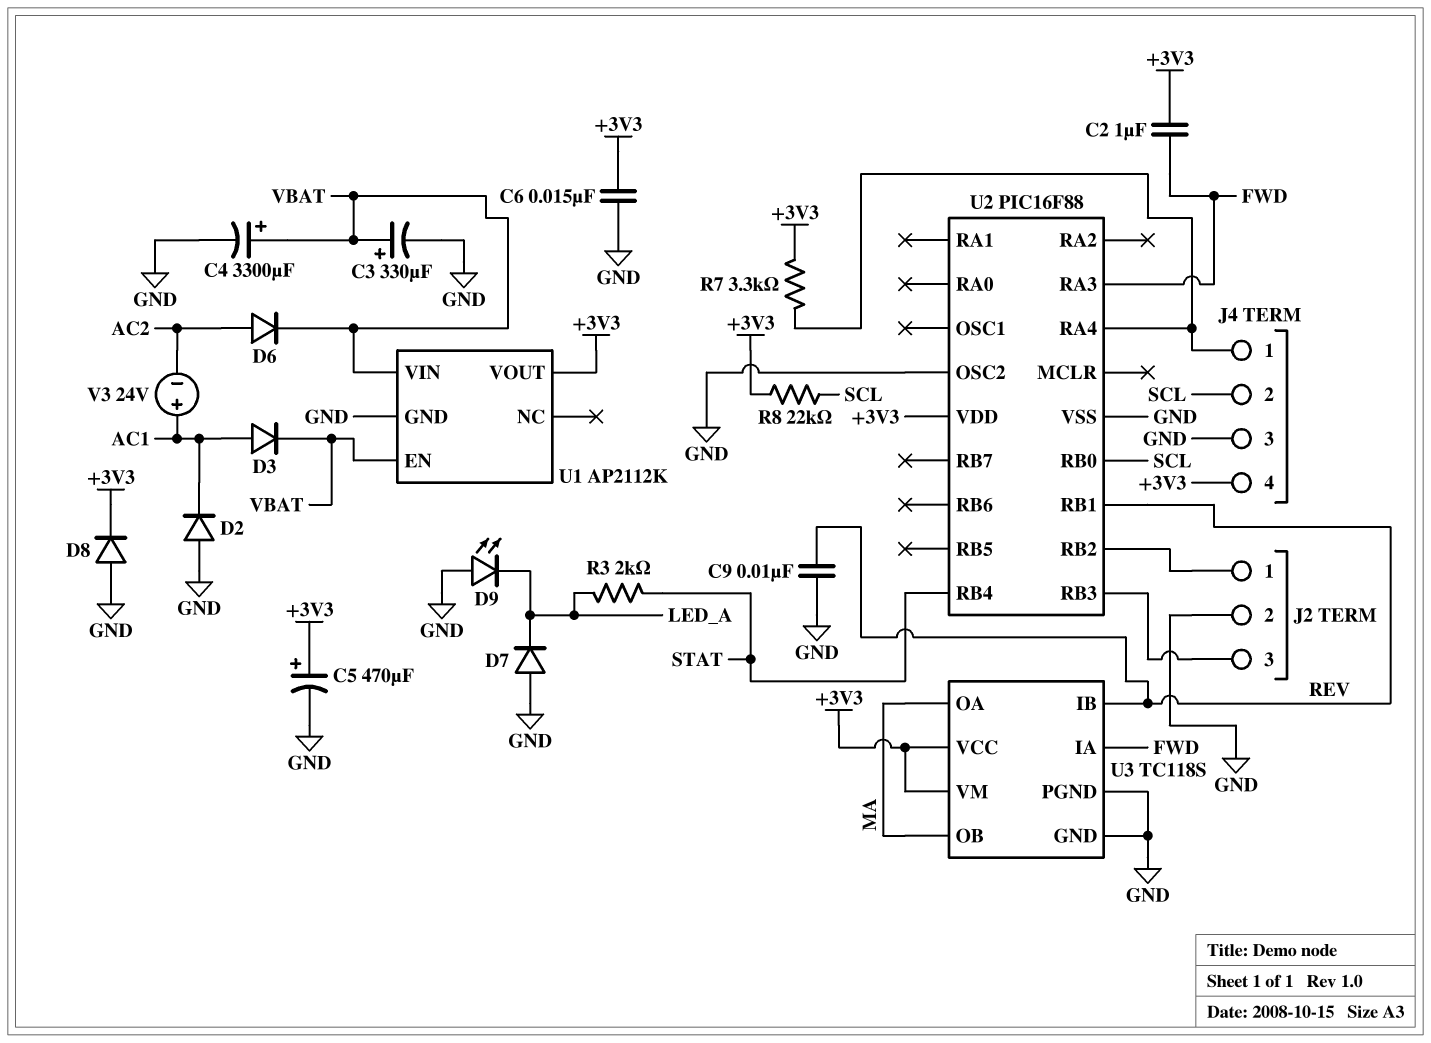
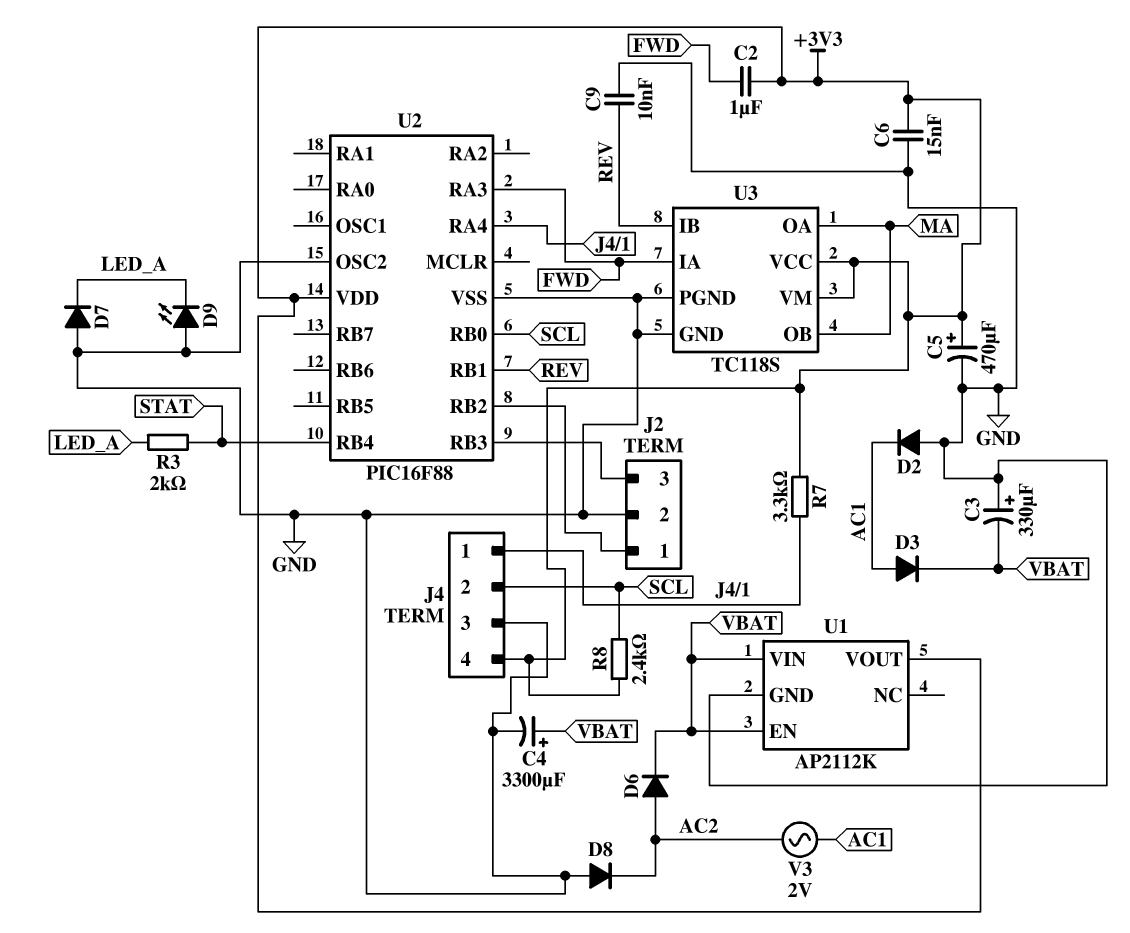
C3: 330uF (plus VBAT, minus GND) -> 330uF (plus GND, minus VBAT)
D8: diode (A GND, K +3V3) -> diode (A GND, K AC2)
R8: 22k (+3V3, SCL) -> 2.4k (+3V3, SCL)
V3: 24V (plus AC1, minus AC2) -> AC 2V (AC1, AC2)

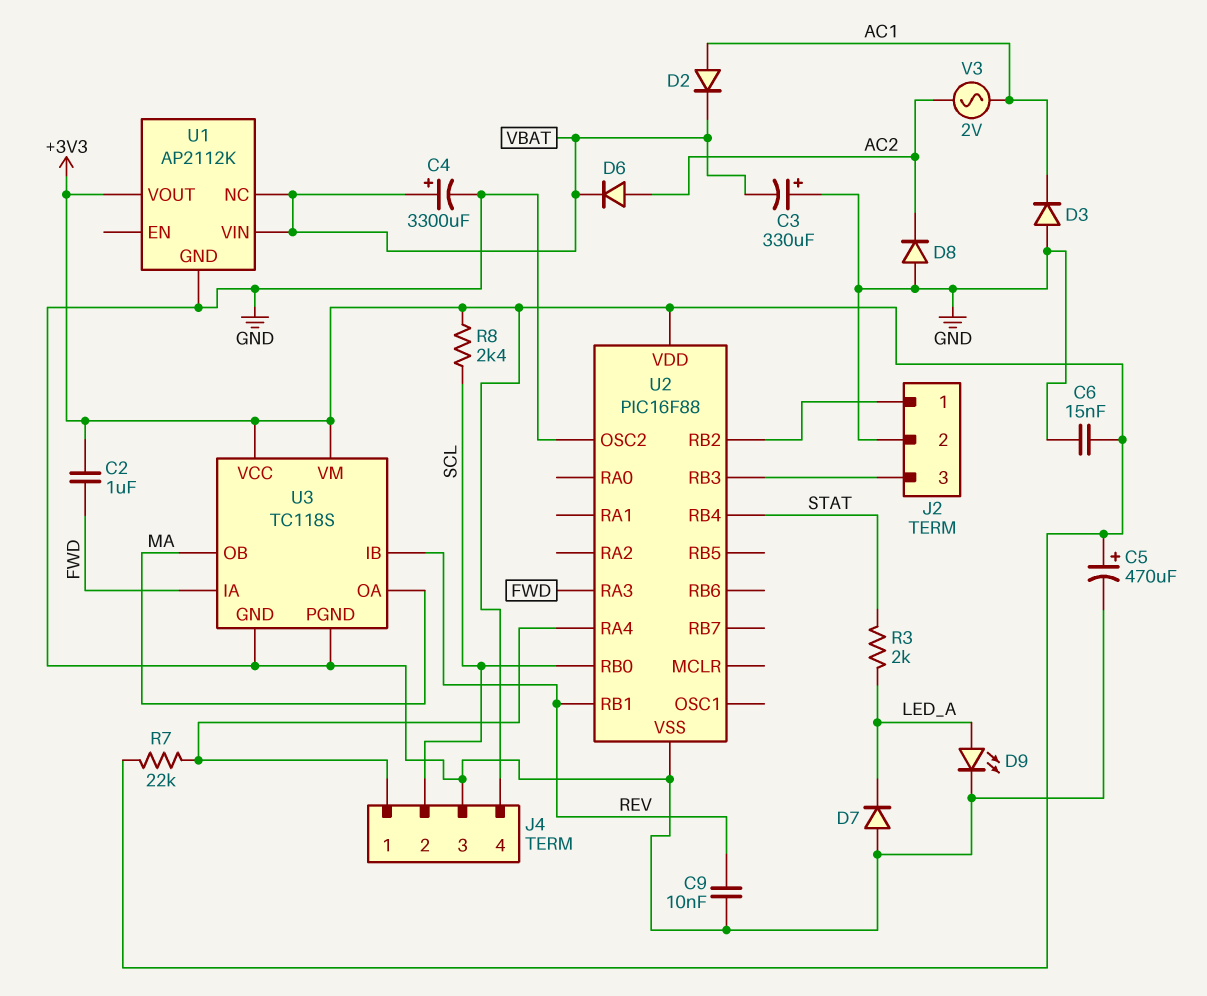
D2: diode (A GND, K AC1) -> diode (A AC1, K VBAT)
D3: diode (A AC1, K VBAT) -> diode (A GND, K AC1)
D9: LED (A GND, K LED_A) -> LED (A LED_A, K GND)
R7: 3.3k (+3V3, J4/1) -> 22k (+3V3, J4/1)
U1 pin EN: VBAT -> none
U1 pin NC: none -> VBAT

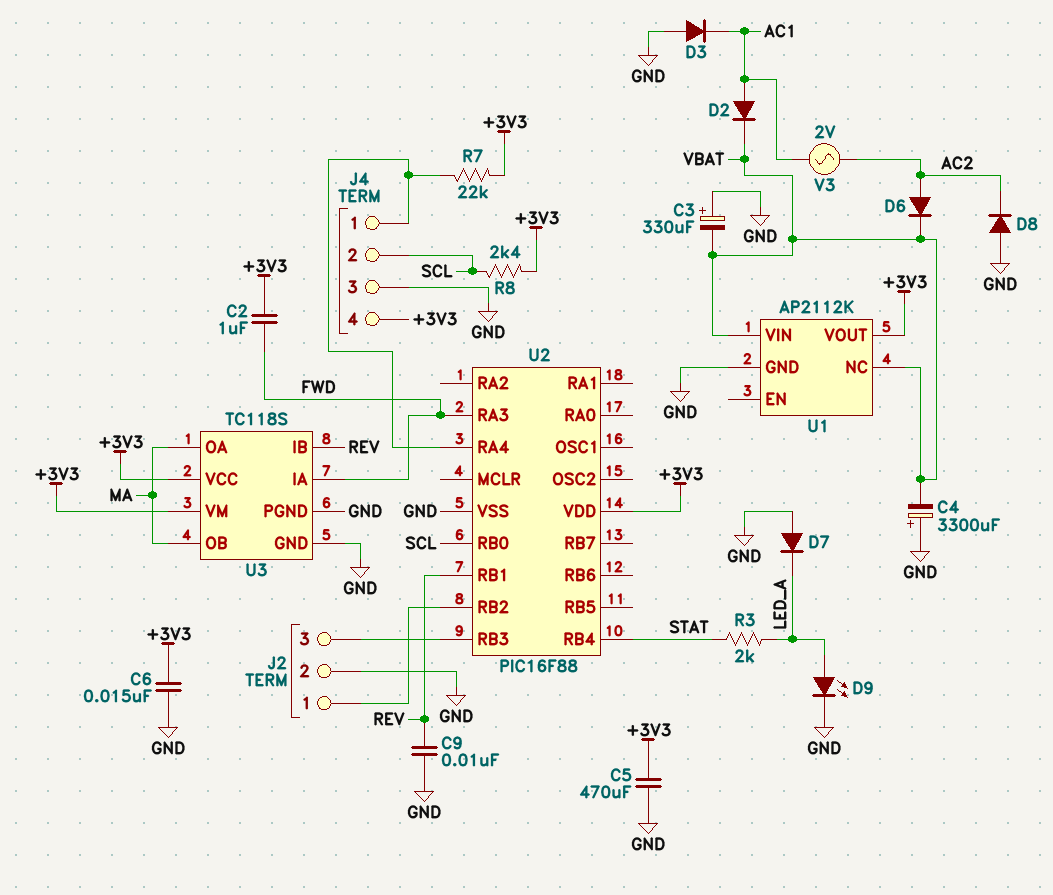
C4: 3300uF (plus VBAT, minus GND) -> 3300uF (plus GND, minus VBAT)
C5: 470uF (plus +3V3, minus GND) -> 470uF (+3V3, GND)
U2 pin OSC2: GND -> none

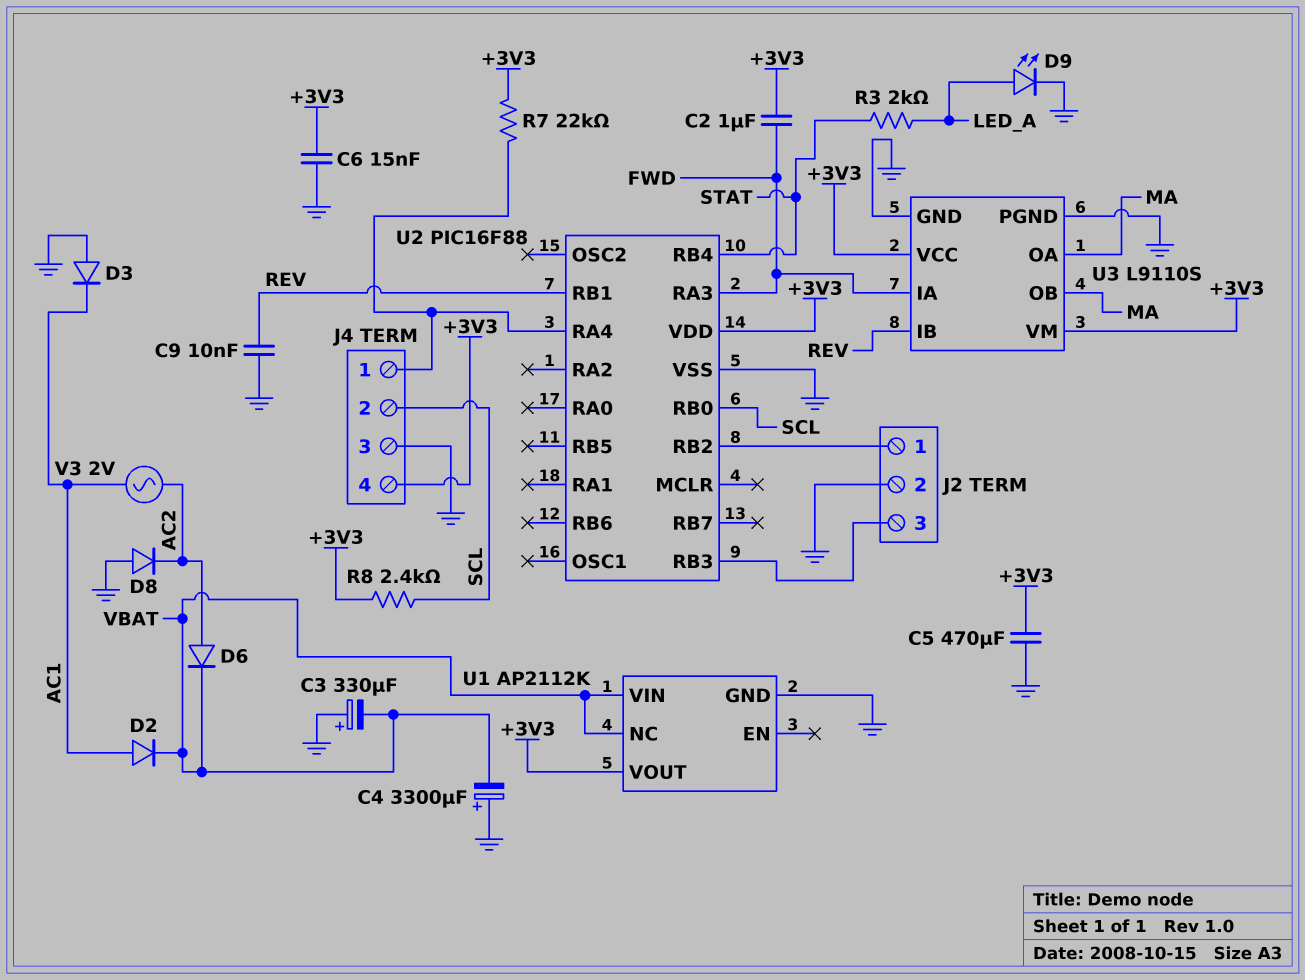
D7: diode (A GND, K LED_A) -> none
U3: TC118S -> L9110S

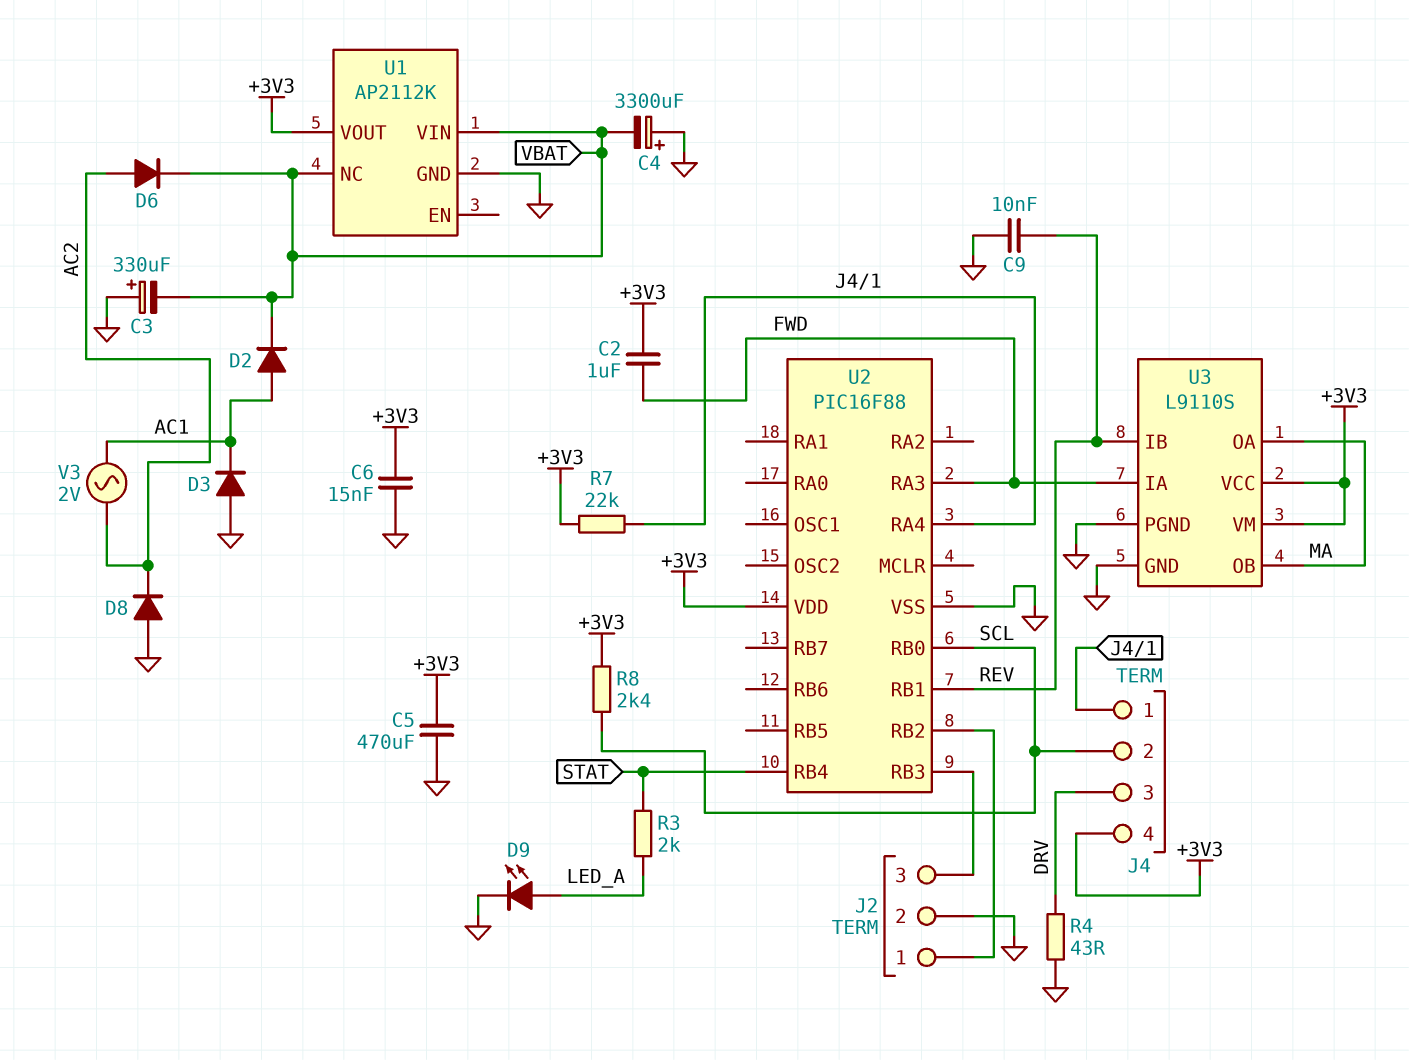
J4 pin 3: GND -> DRV
R4: none -> 43 (DRV, GND)

